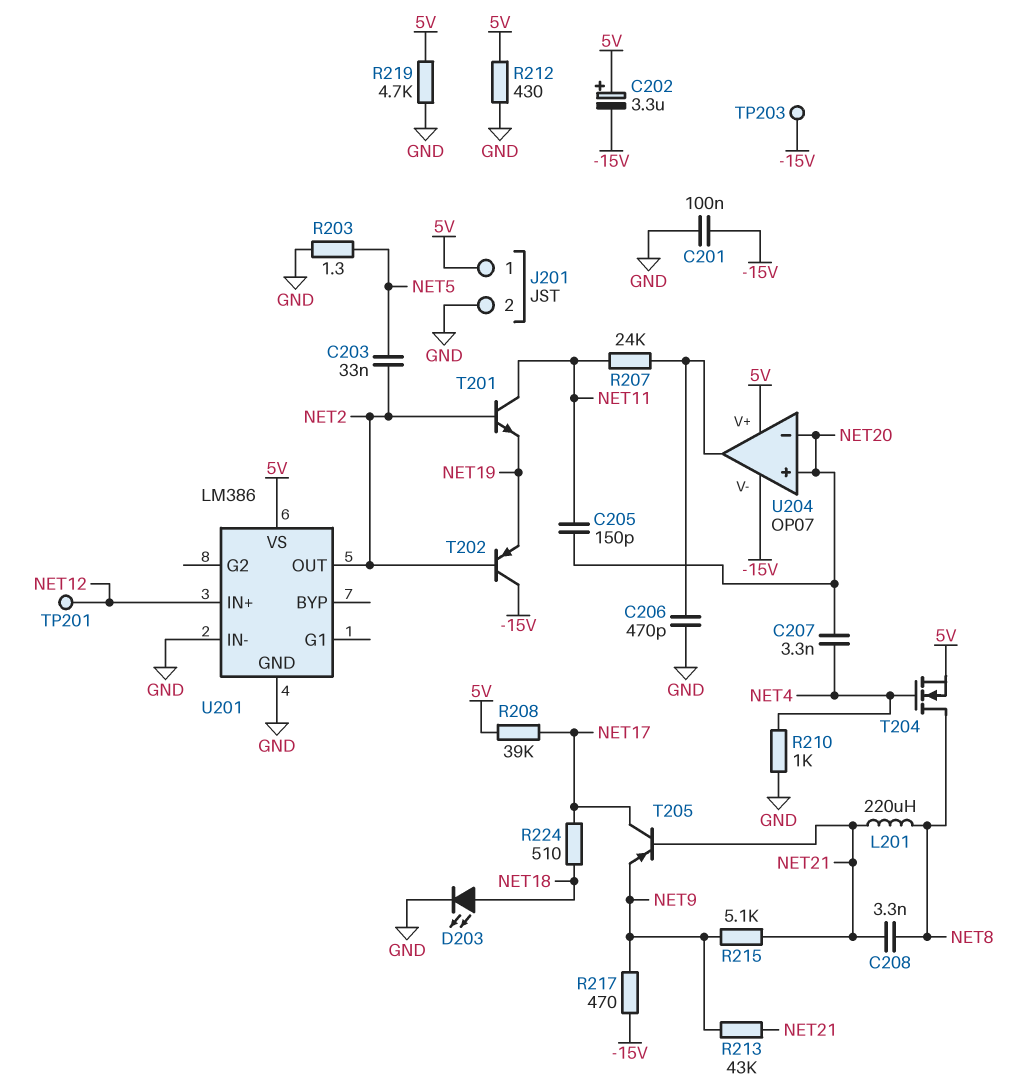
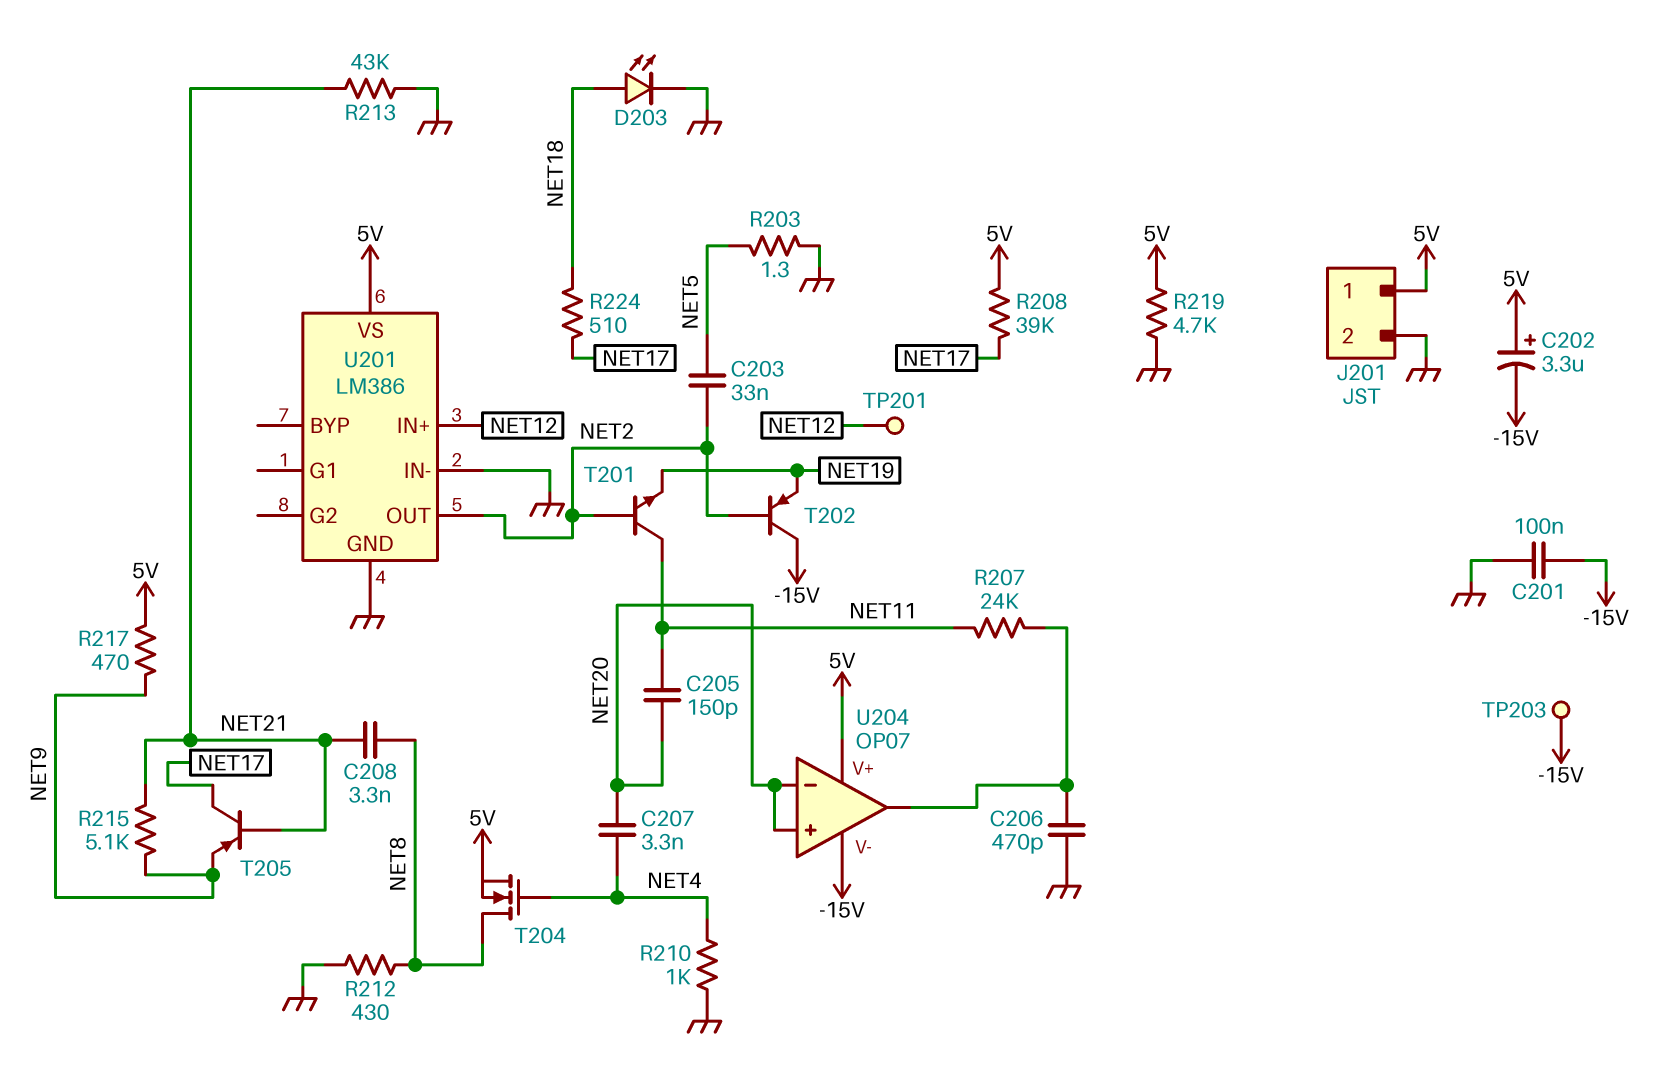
L201: 220uH (NET8, NET21) -> none
R212: 430 (5V, GND) -> 430 (GND, NET8)
R213: 43k (NET9, NET21) -> 43k (GND, NET21)
R217: 470 (-15V, NET9) -> 470 (5V, NET9)

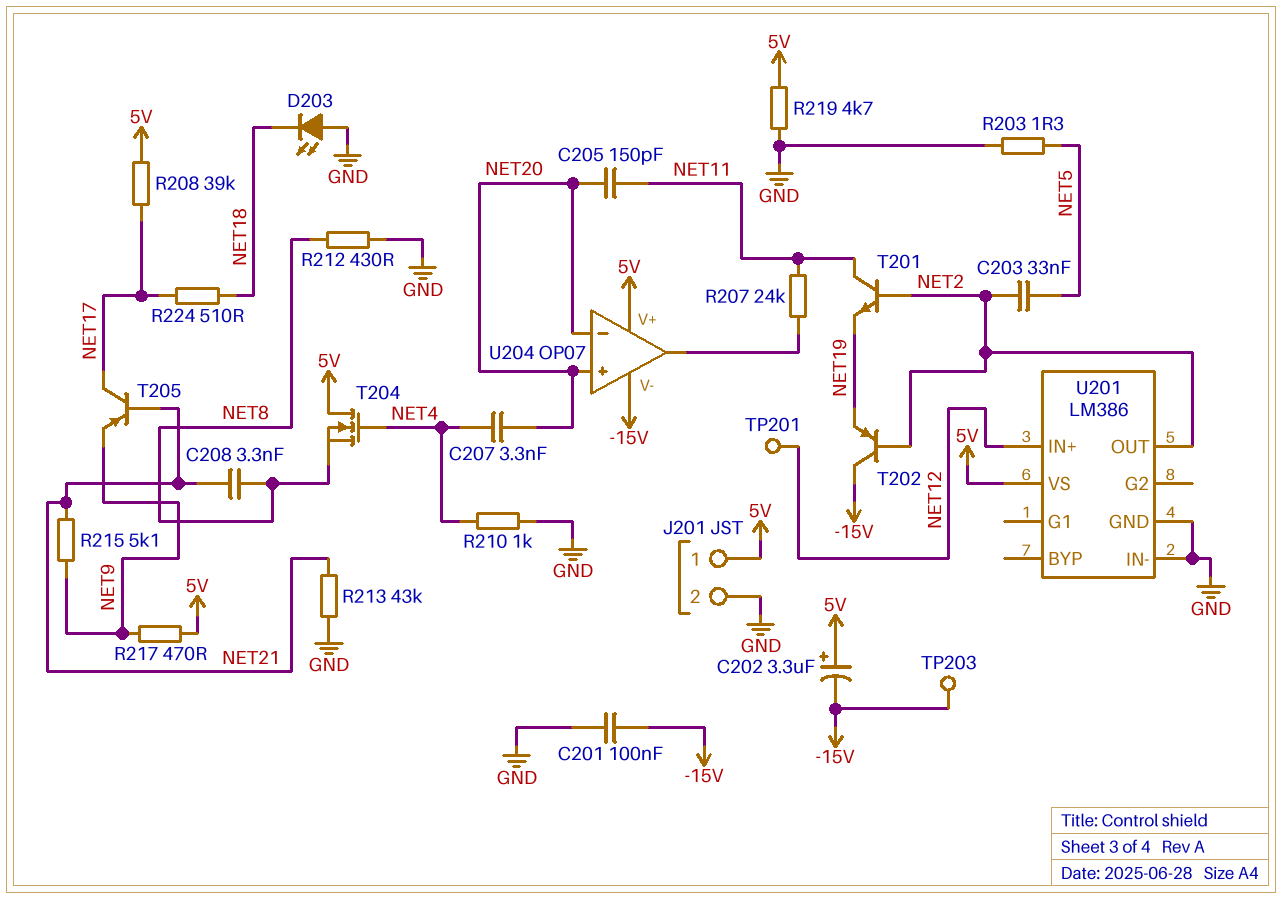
C206: 470pF (GND, U204/out) -> none
D203: LED (A NET18, K GND) -> LED (A GND, K NET18)
T204: NMOS (G NET4, D NET8, S 5V) -> NMOS (G NET4, D 5V, S NET8)

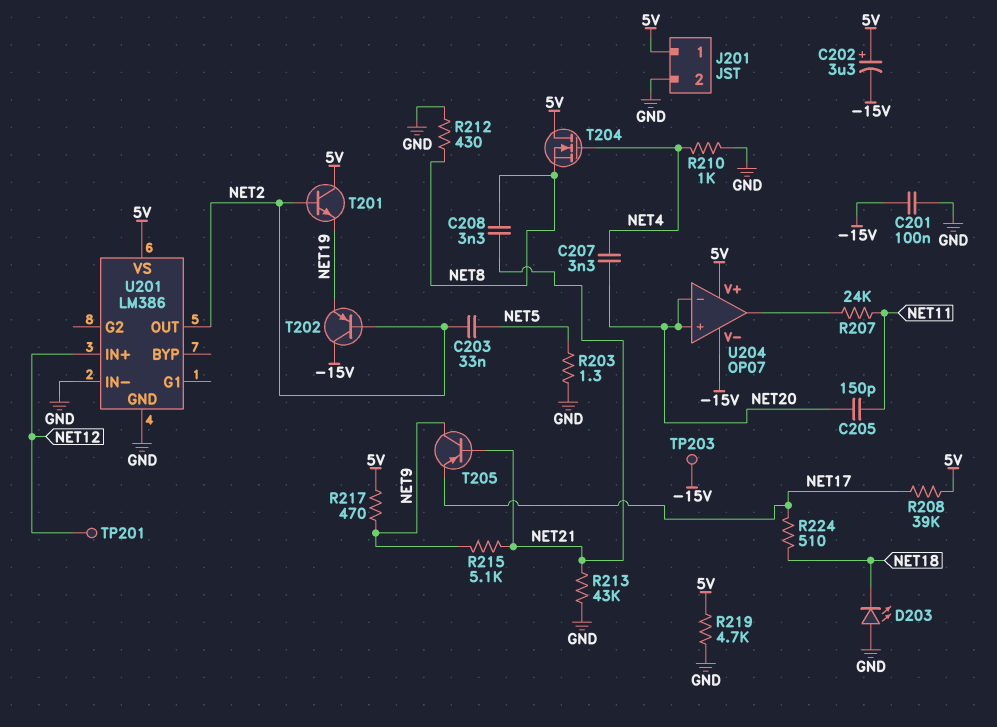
T201: NPN (B NET2, C NET11, E NET19) -> NPN (B NET2, C 5V, E NET19)
T205: PNP (B NET21, C NET17, E NET9) -> PNP (B NET21, C NET9, E NET17)

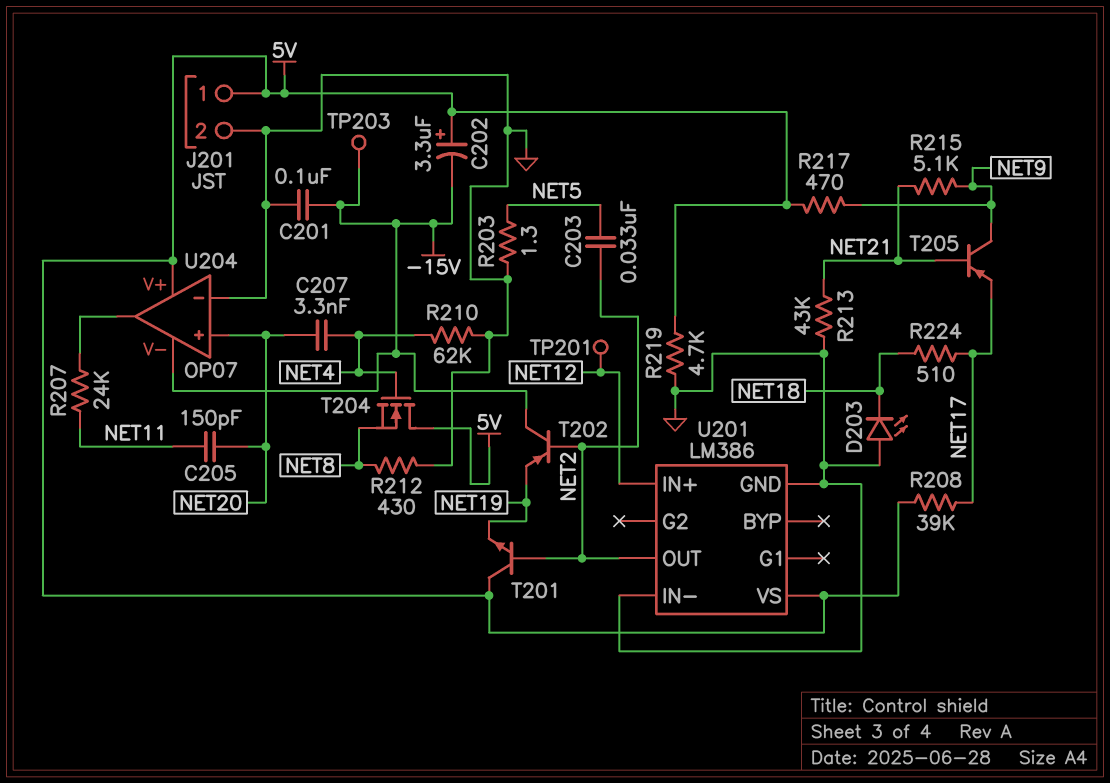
C208: 3.3nF (NET8, NET21) -> none
R210: 1k (GND, NET4) -> 62k (GND, NET4)
U204 pin in-: NET20 -> GND

